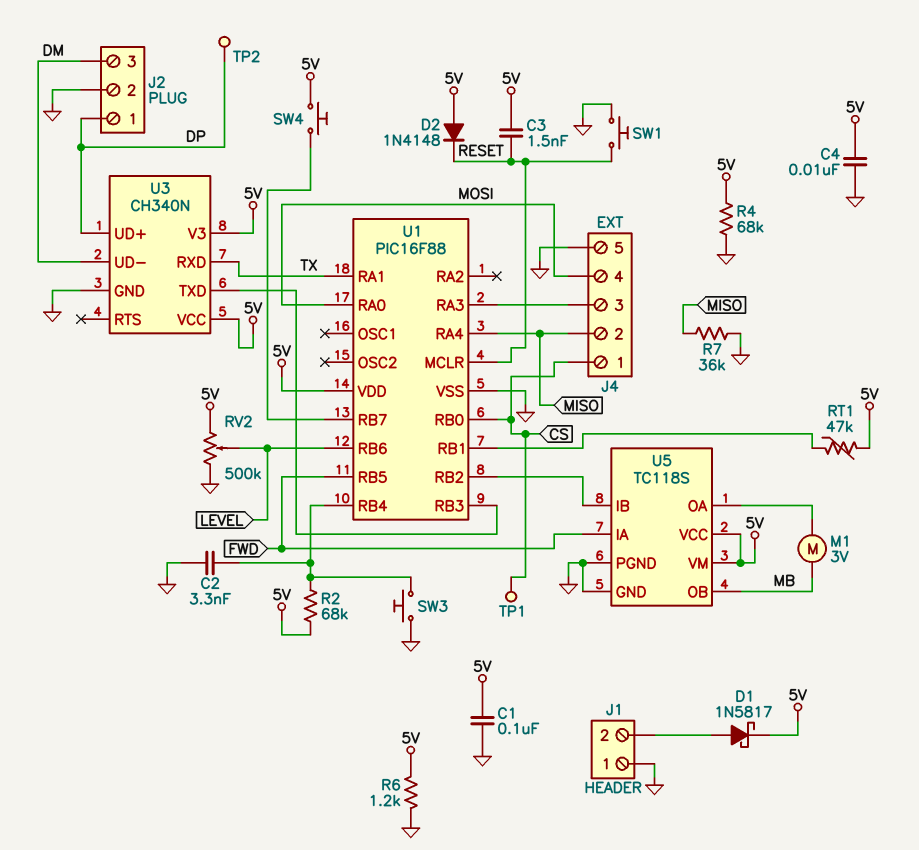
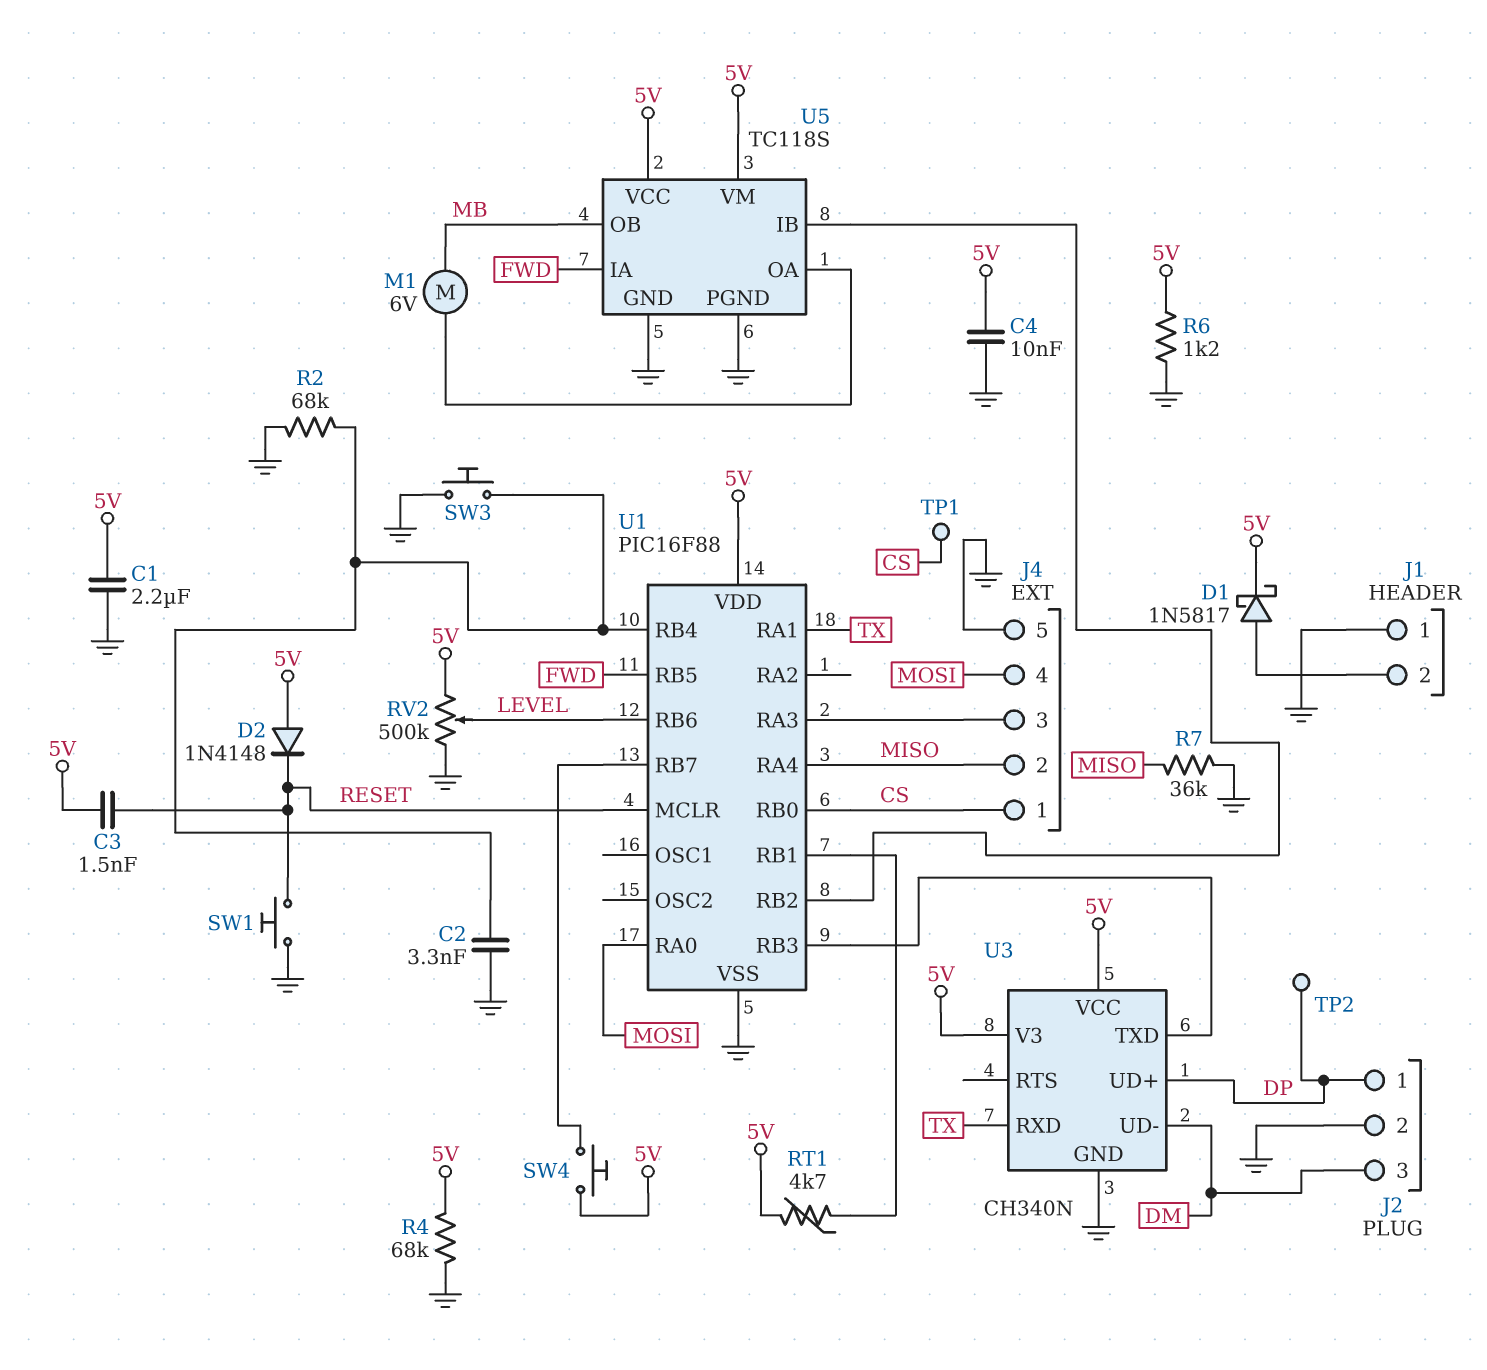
C1: 100nF (5V, GND) -> 2.2uF (5V, GND)
M1: motor 3V (MB, U5/OA) -> motor 6V (MB, U5/OA)
R2: 68k (5V, U1/RB4) -> 68k (GND, U1/RB4)
RT1: 47k (5V, U1/RB1) -> 4.7k (5V, U1/RB1)

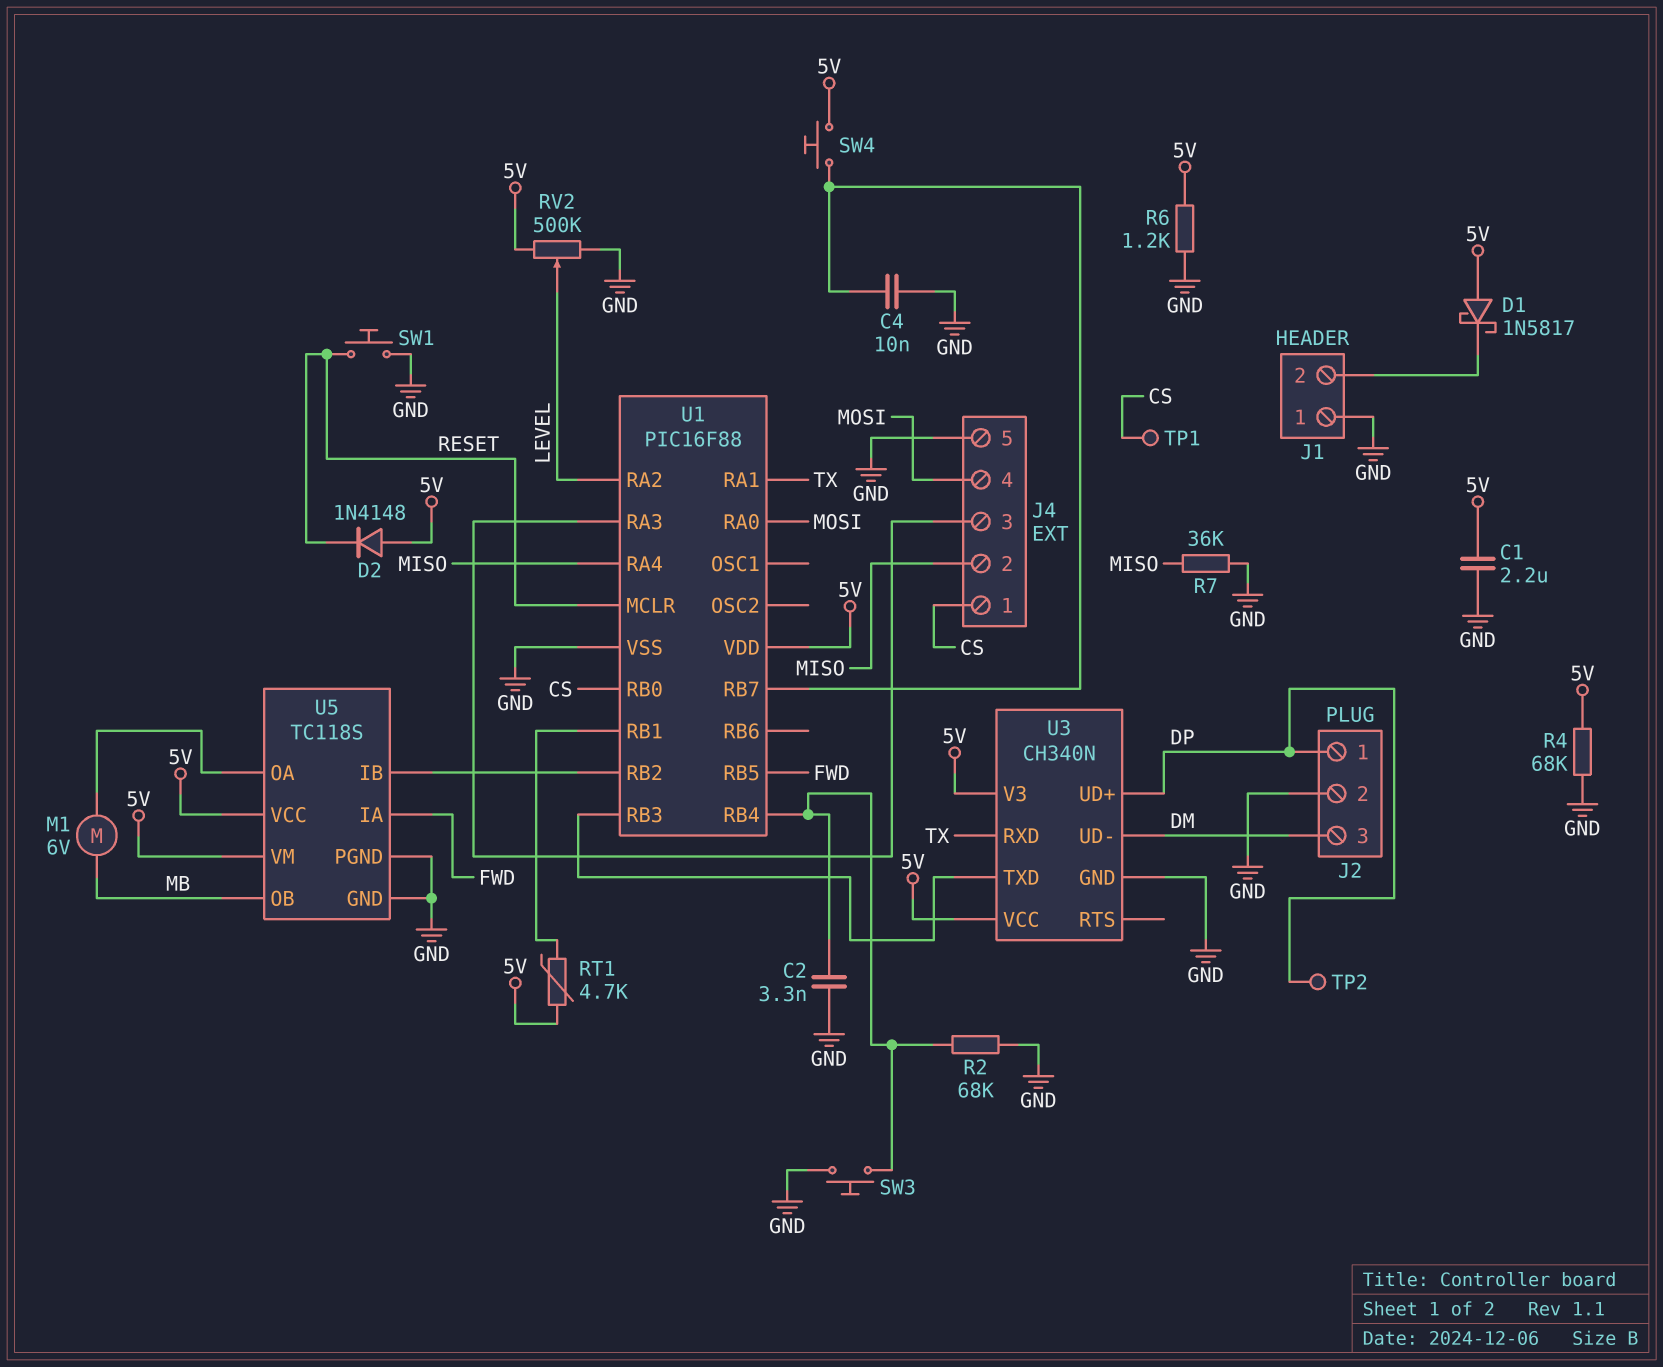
C3: 1.5nF (5V, RESET) -> none
C4: 10nF (5V, GND) -> 10nF (GND, U1/RB7)
D1: schottky 1N5817 (A J1/2, K 5V) -> schottky 1N5817 (A 5V, K J1/2)
U1 pin RA2: none -> LEVEL
U1 pin RB6: LEVEL -> none

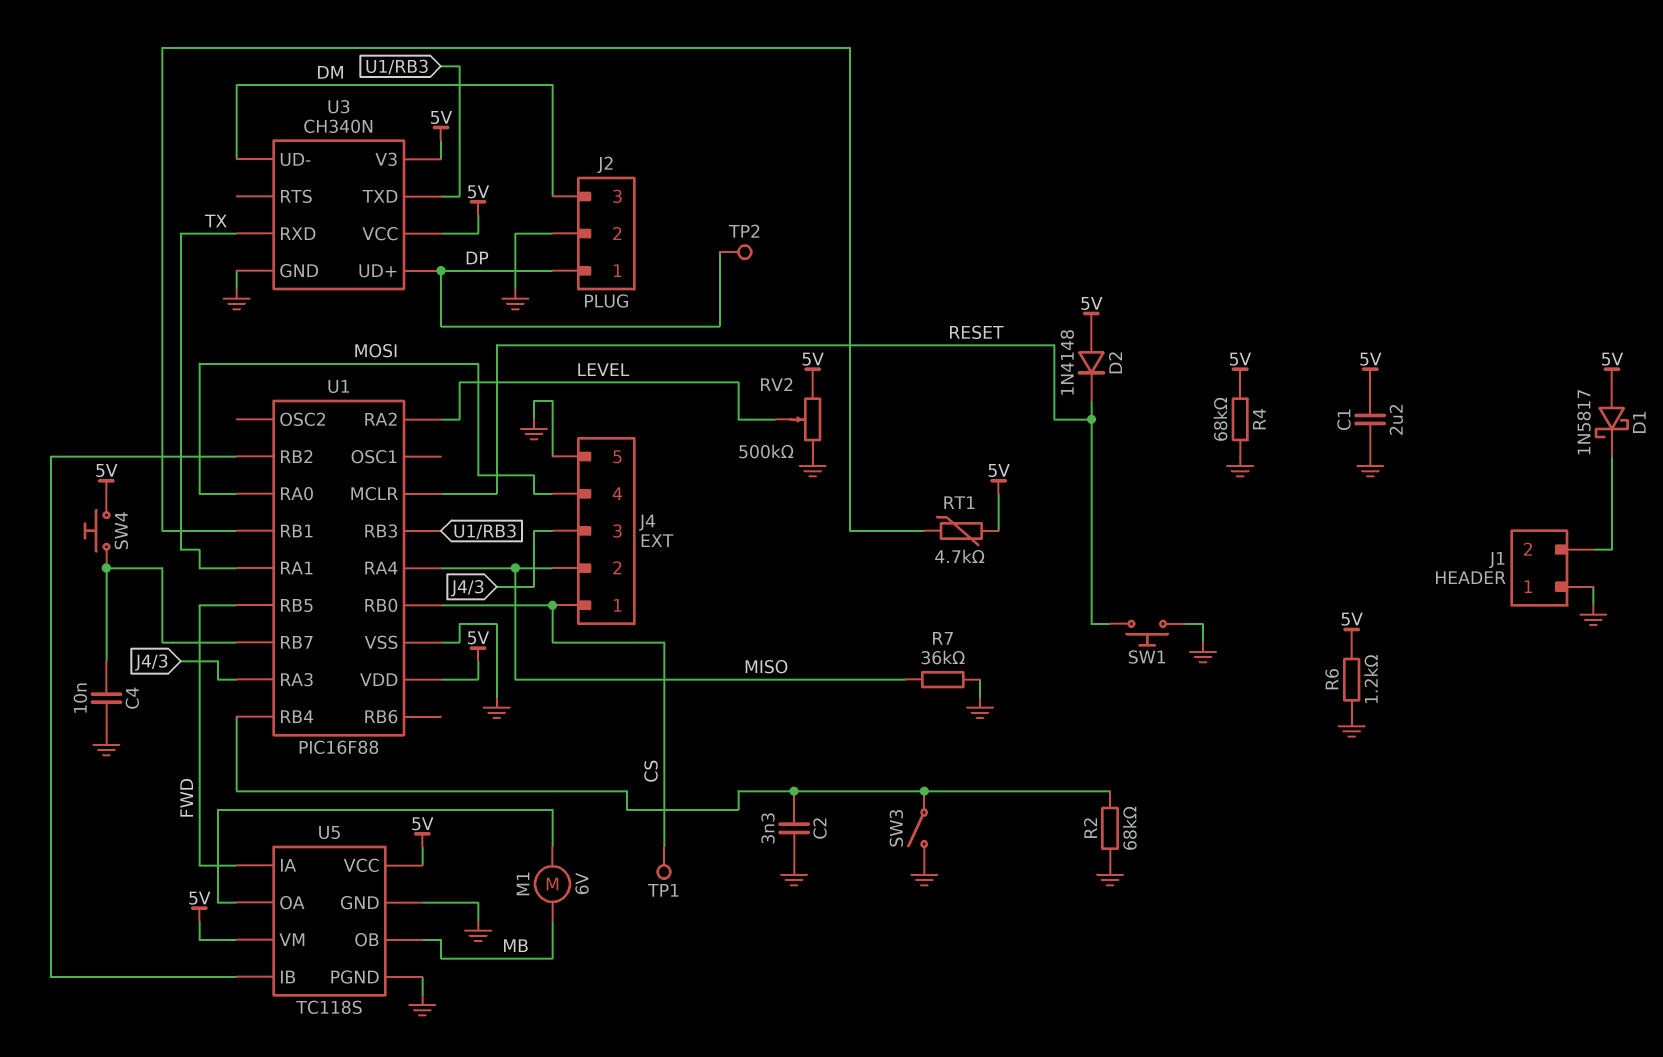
SW3: button (GND, U1/RB4) -> switch (GND, U1/RB4)

